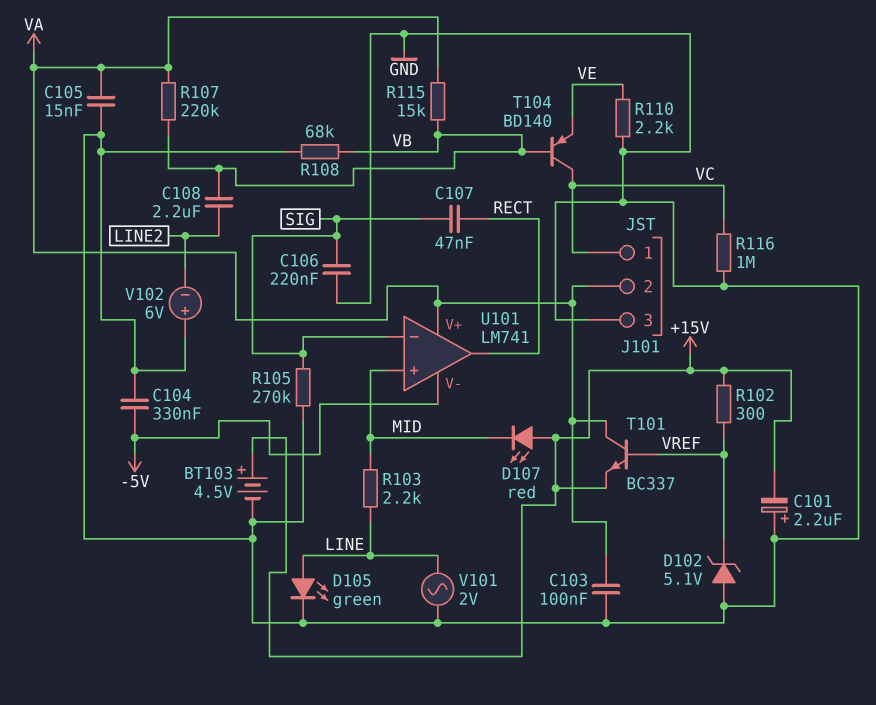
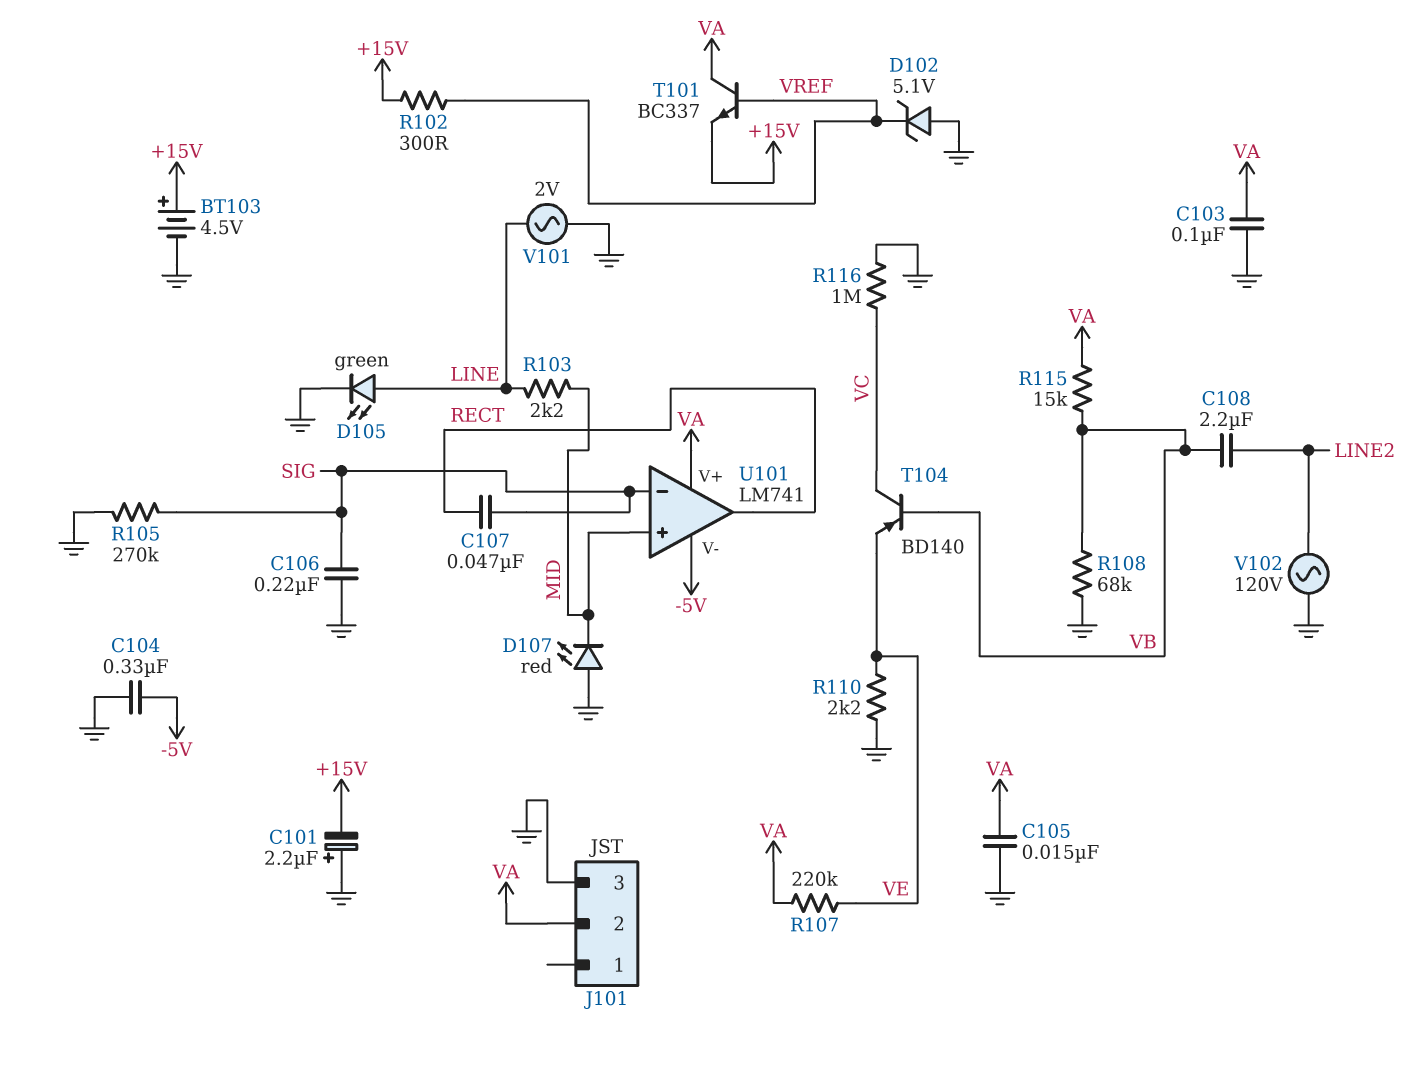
D107: LED red (A +15V, K MID) -> LED red (A GND, K MID)
J101 pin 1: VC -> none
R107: 220k (VA, VB) -> 220k (VA, VE)
V102: 6V (plus GND, minus LINE2) -> AC 120V (GND, LINE2)

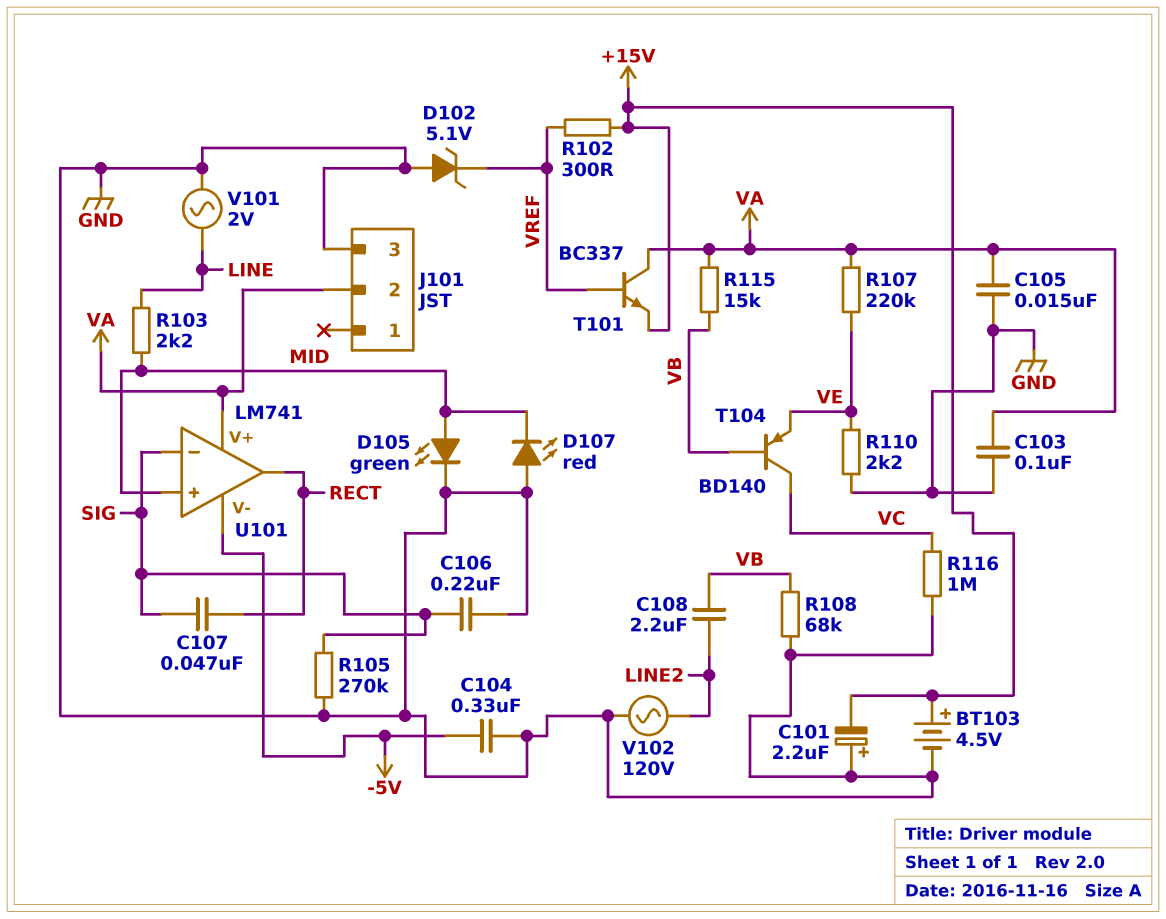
D105: LED green (A LINE, K GND) -> LED green (A MID, K GND)

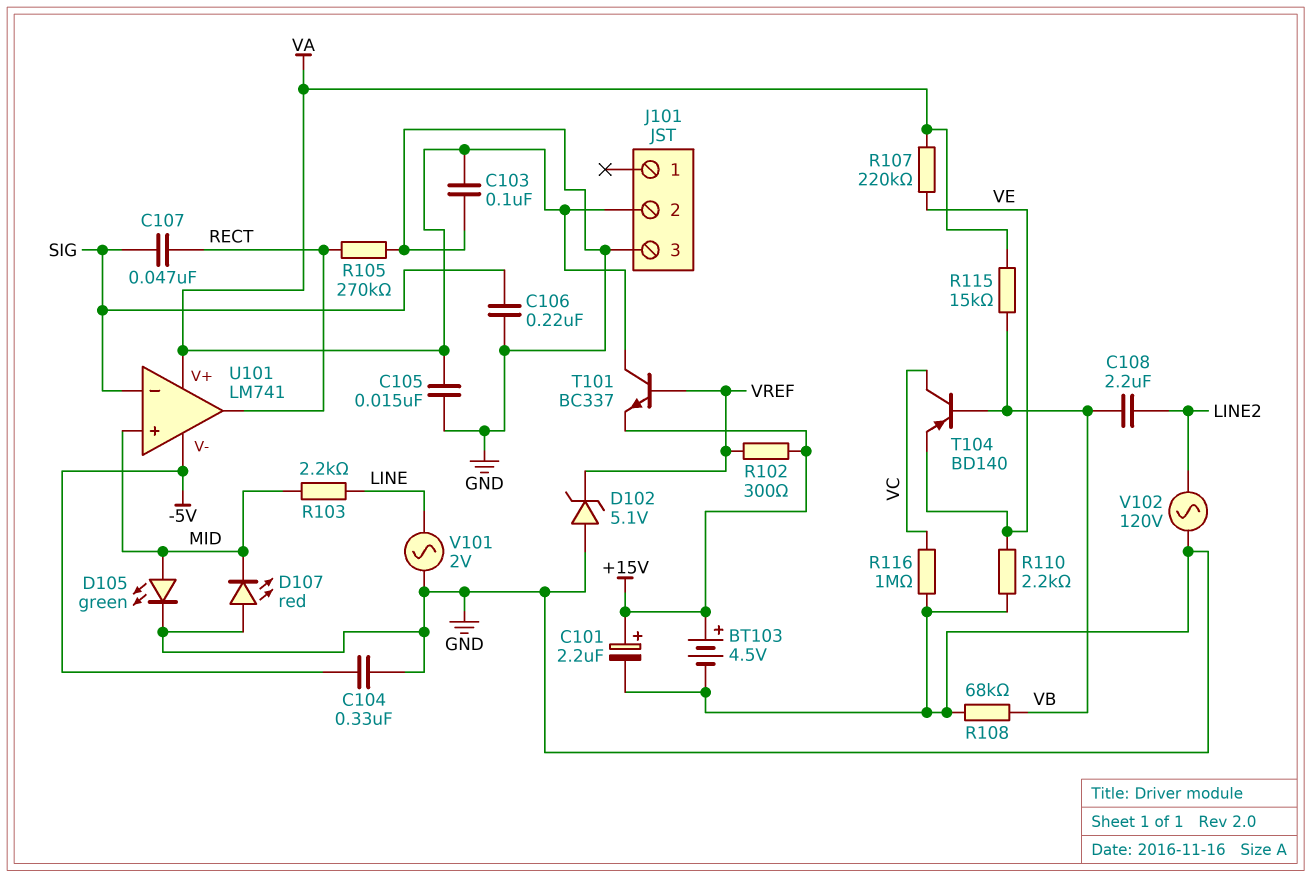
C101: 2.2uF (plus GND, minus +15V) -> 2.2uF (plus +15V, minus GND)
R105: 270k (GND, SIG) -> 270k (GND, RECT)

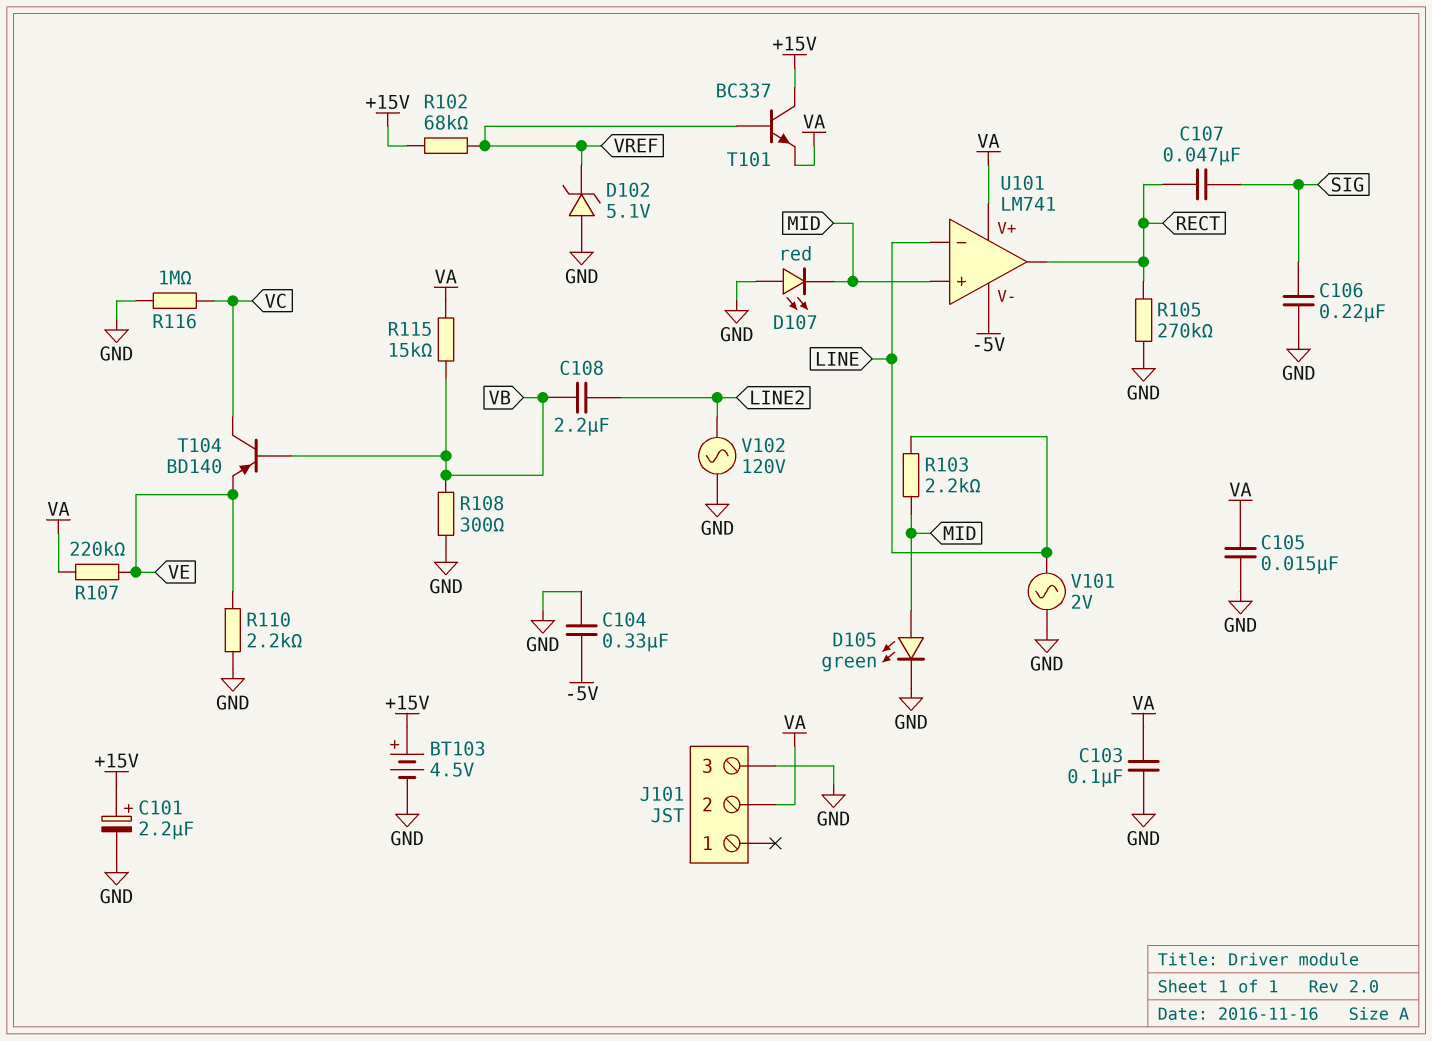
R102: 300 (+15V, VREF) -> 68k (+15V, VREF)
R108: 68k (GND, VB) -> 300 (GND, VB)
T101: NPN BC337 (B VREF, C VA, E +15V) -> NPN BC337 (B VREF, C +15V, E VA)
U101 pin in-: SIG -> LINE

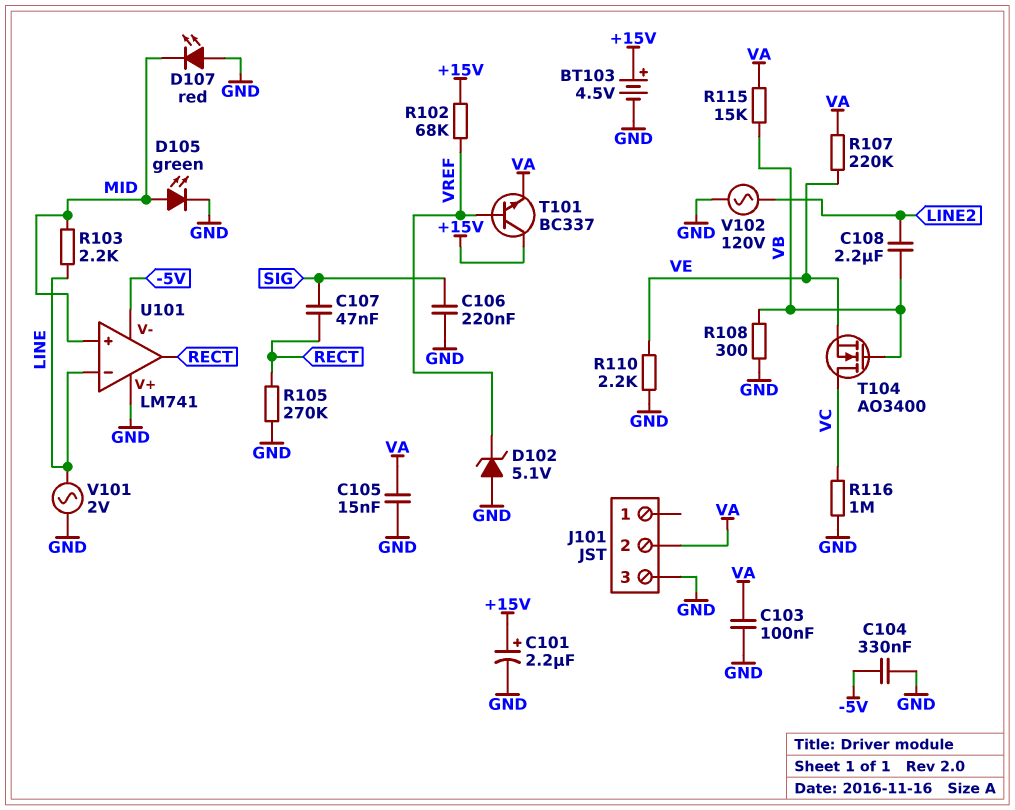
T104: PNP BD140 (B VB, C VC, E VE) -> NMOS AO3400 (G VB, D VC, S VE)
U101 pin V+: VA -> GND

